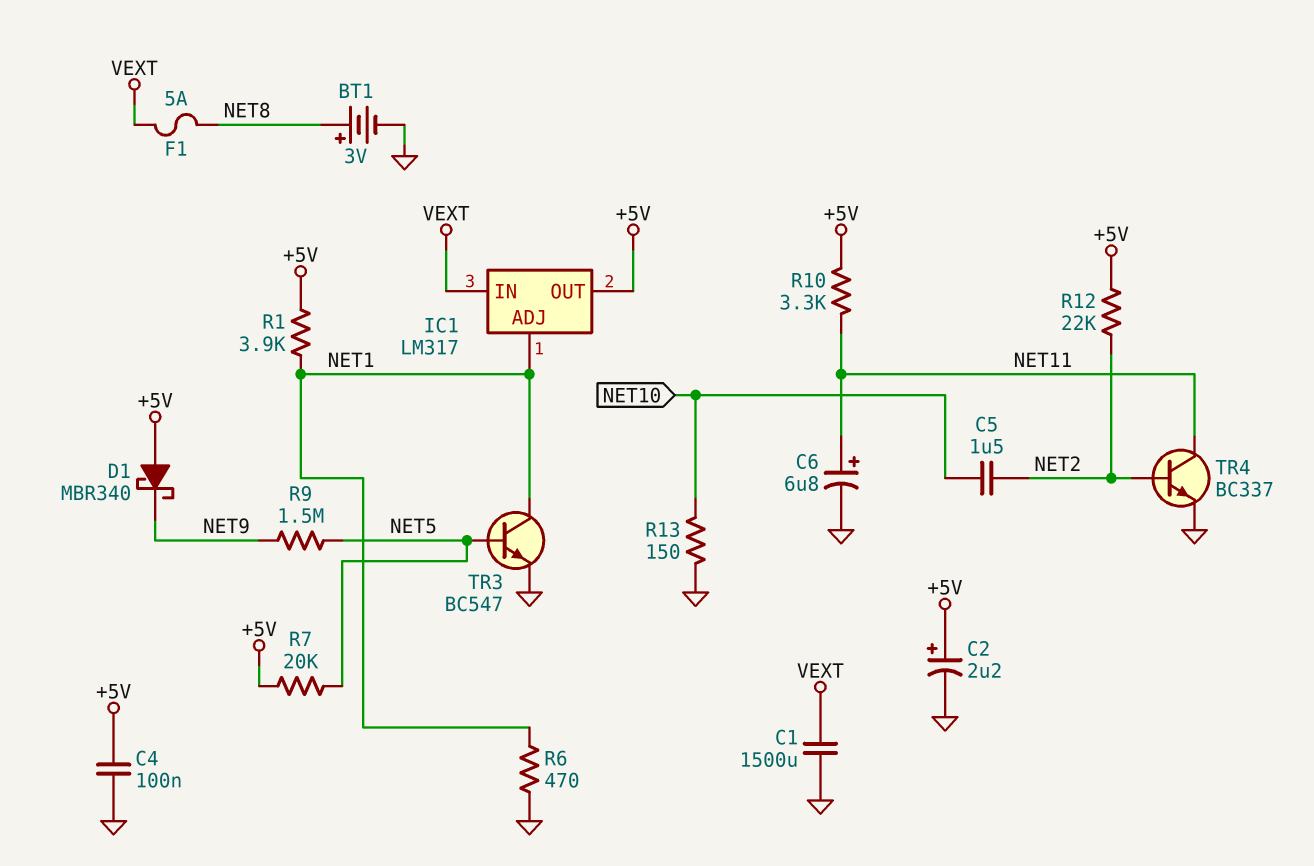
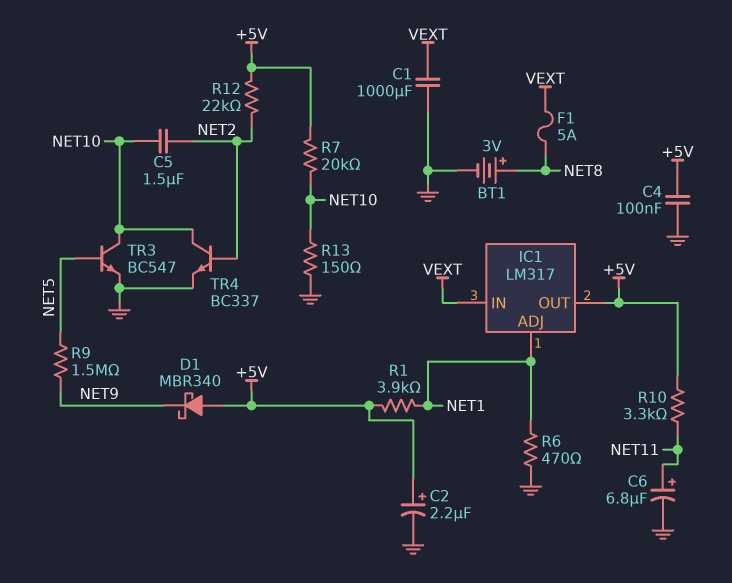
C1: 1500uF (GND, VEXT) -> 1000uF (GND, VEXT)
R7: 20k (+5V, NET5) -> 20k (+5V, NET10)
TR3: NPN BC547 (B NET5, C NET1, E GND) -> NPN BC547 (B NET5, C NET10, E GND)
TR4: NPN BC337 (B NET2, C NET11, E GND) -> NPN BC337 (B NET2, C NET10, E GND)

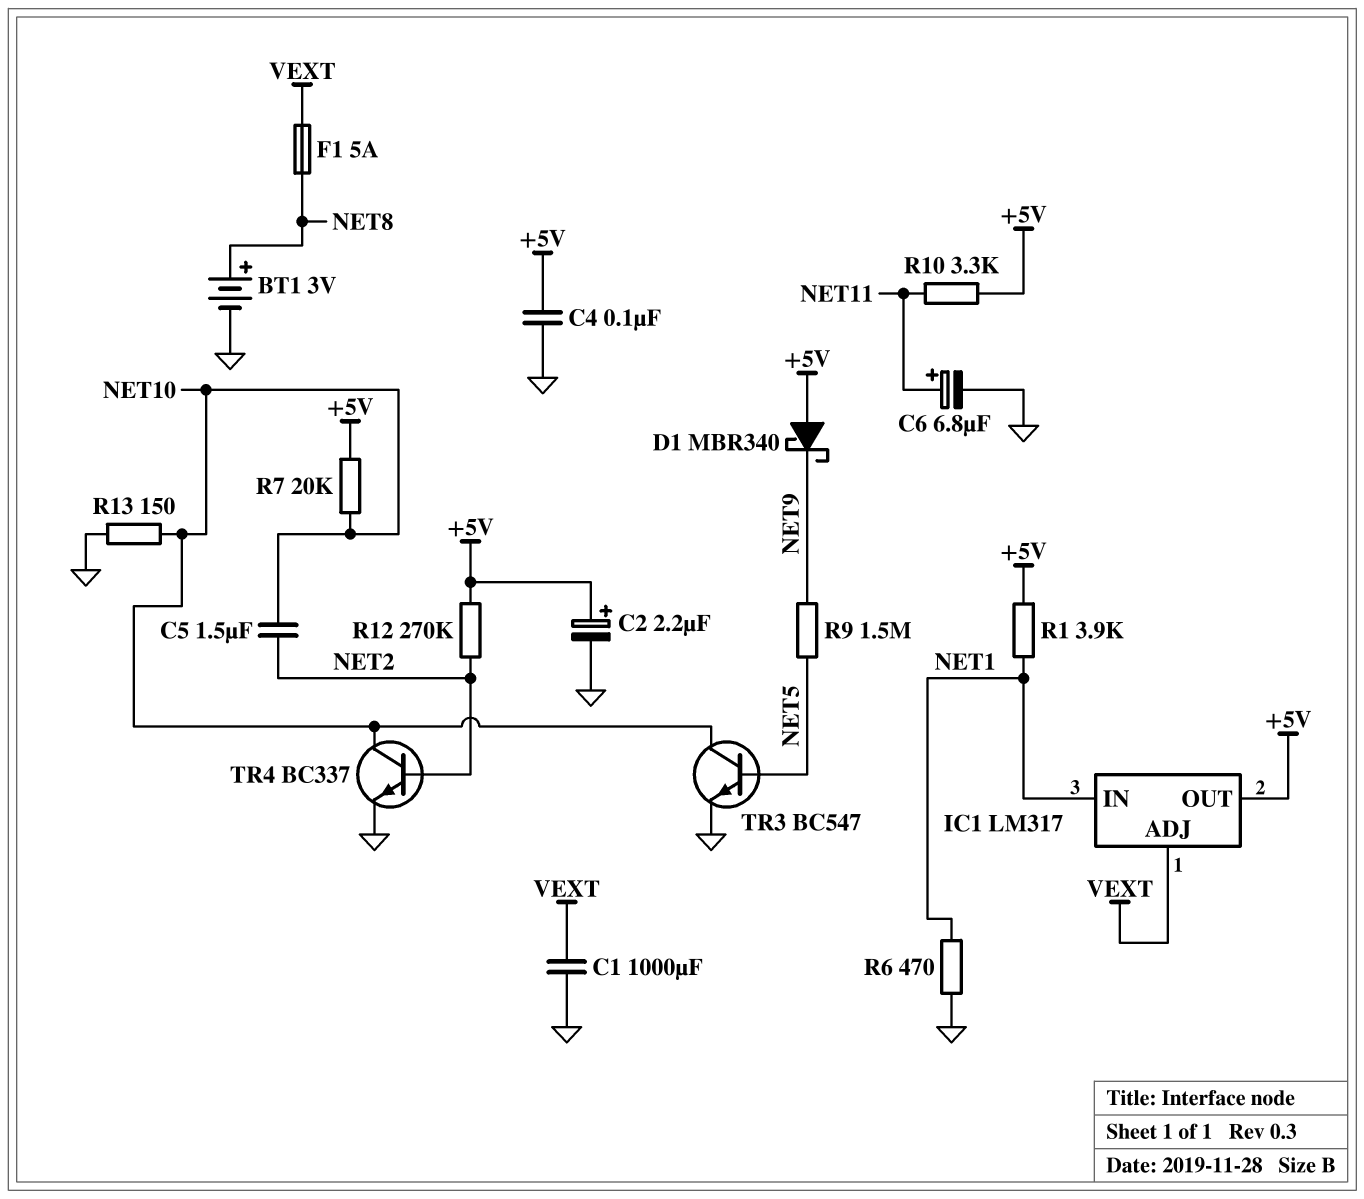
IC1 pin ADJ: NET1 -> VEXT
IC1 pin IN: VEXT -> NET1
R12: 22k (+5V, NET2) -> 270k (+5V, NET2)

